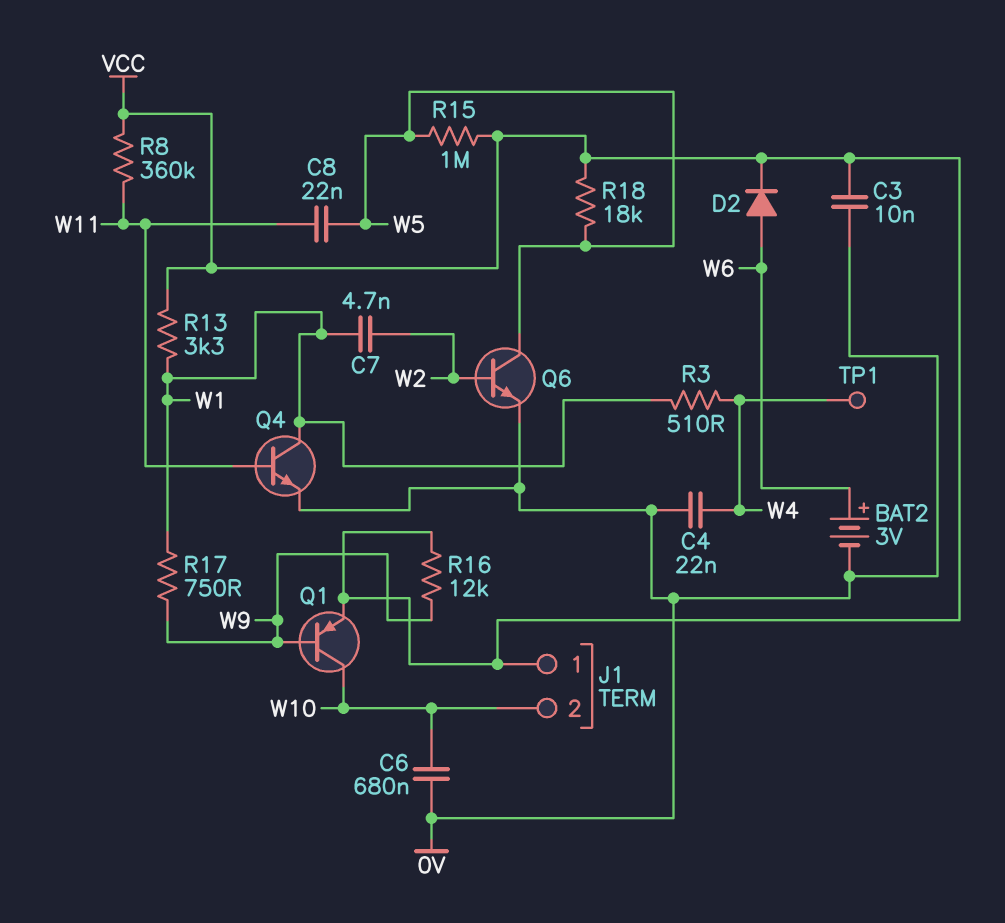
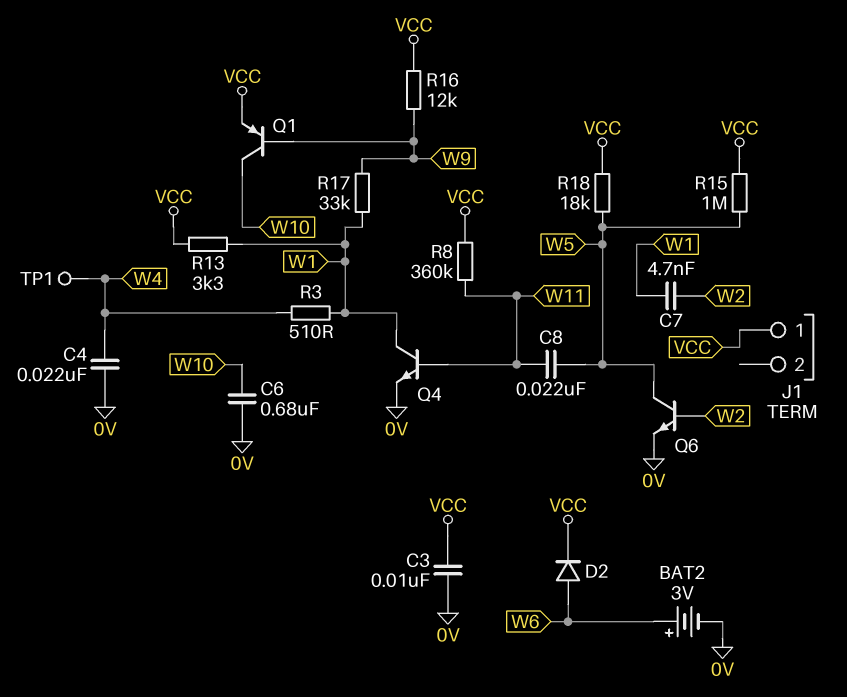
J1 pin 2: W10 -> none
R17: 750 (W1, W9) -> 33k (W1, W9)

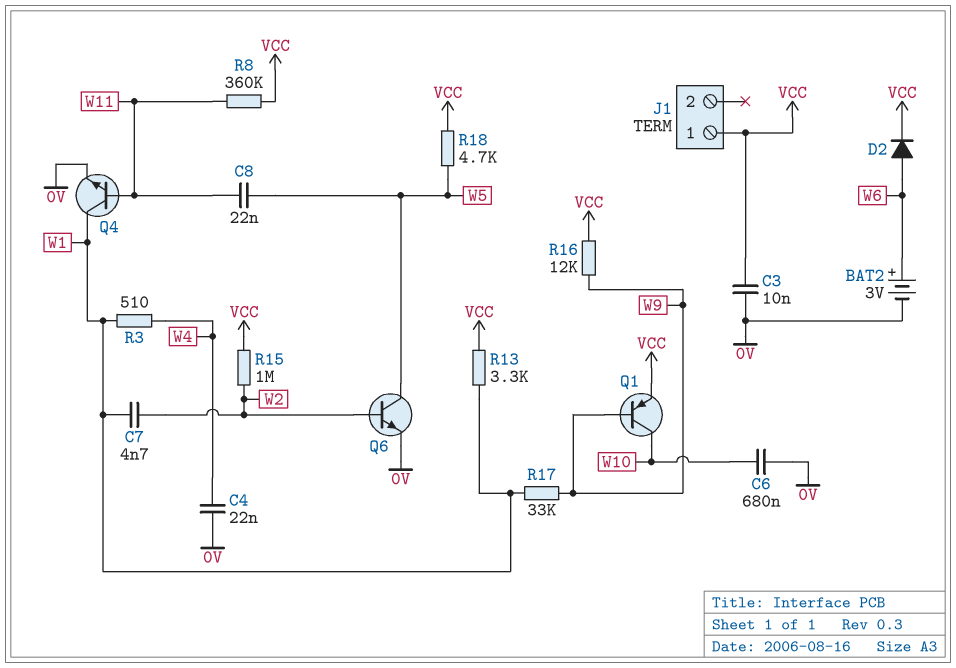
R15: 1M (VCC, W5) -> 1M (VCC, W2)
R18: 18k (VCC, W5) -> 4.7k (VCC, W5)
TP1: test point (W4) -> none

